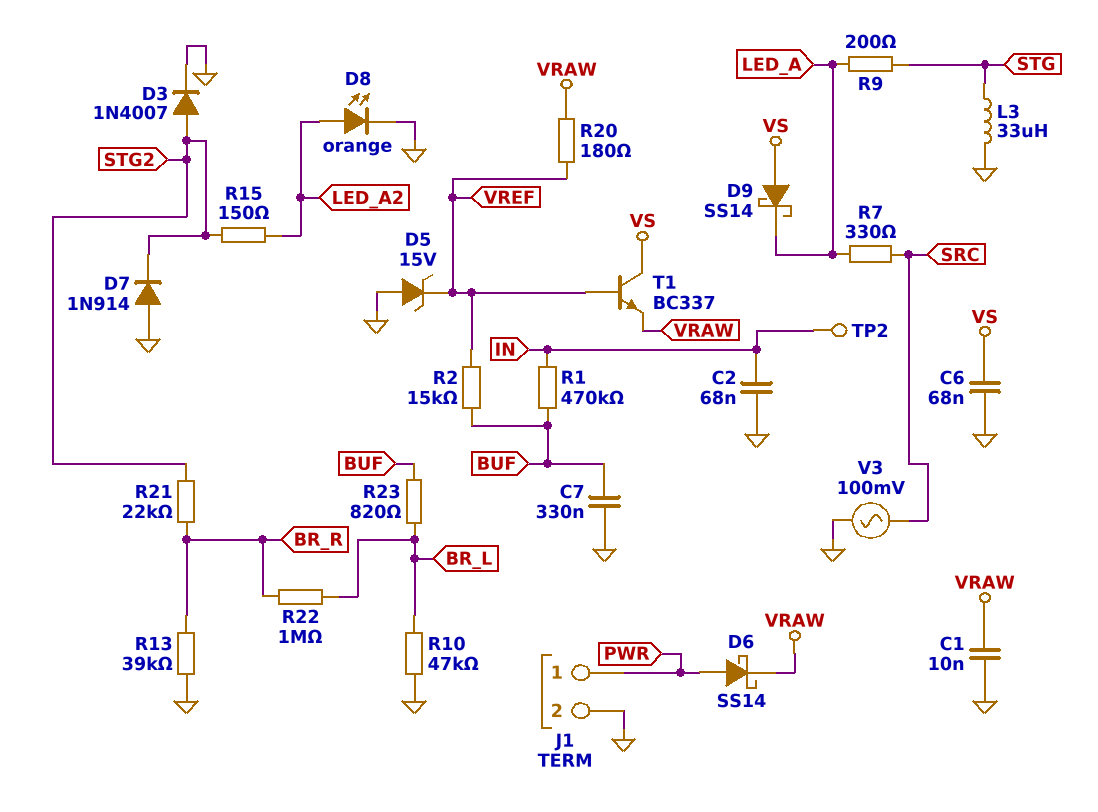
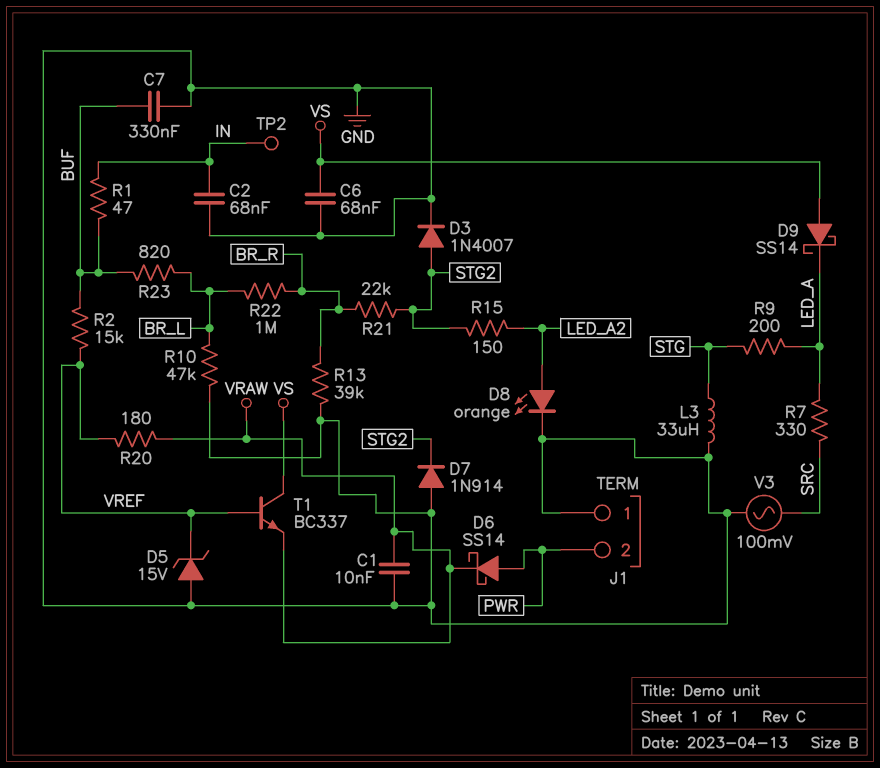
J1 pin 1: PWR -> GND
J1 pin 2: GND -> PWR
R1: 470k (BUF, IN) -> 47 (BUF, IN)

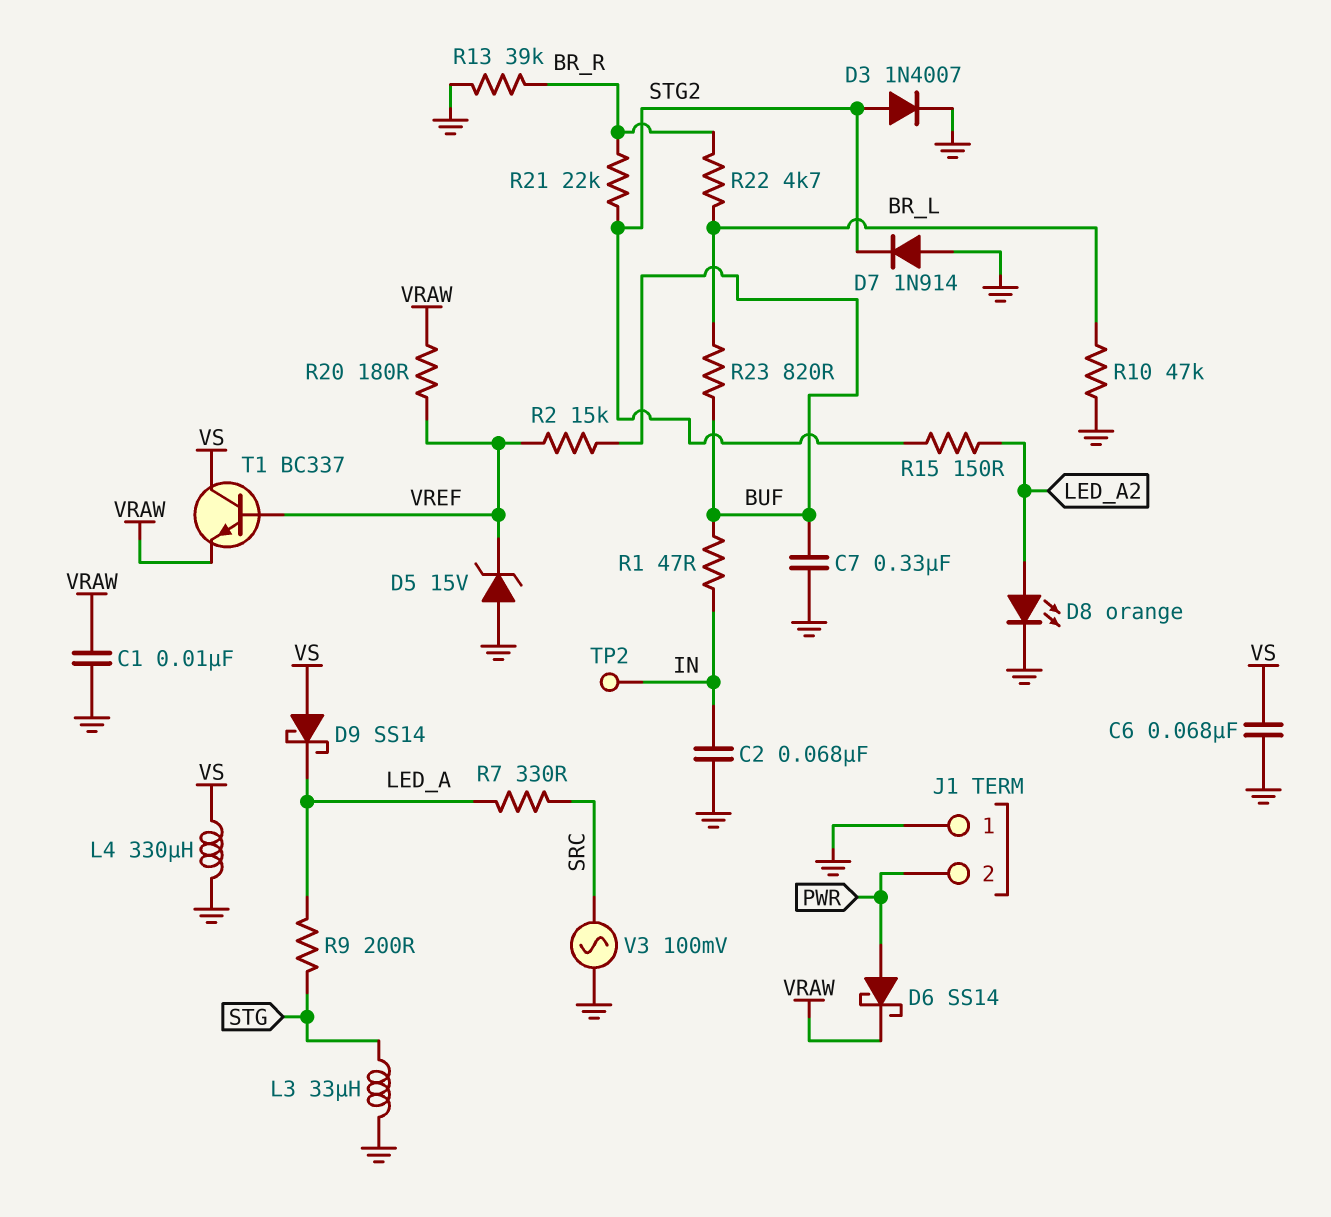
L4: none -> 330uH (GND, VS)
R22: 1M (BR_L, BR_R) -> 4.7k (BR_L, BR_R)

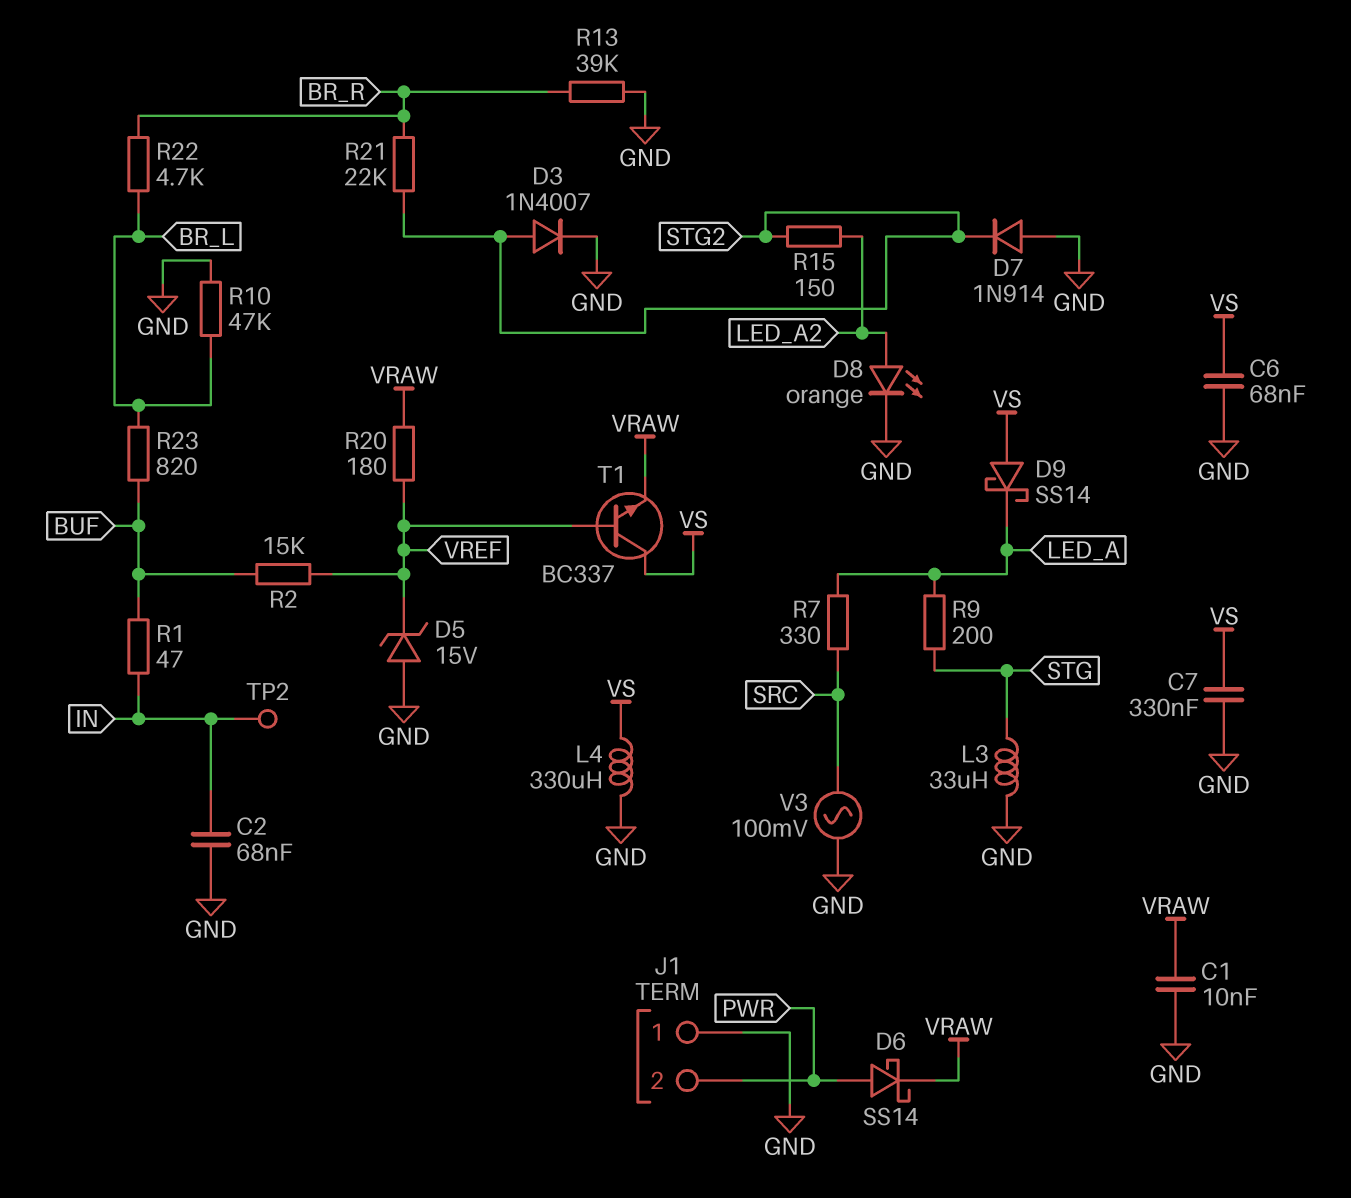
C7: 330nF (BUF, GND) -> 330nF (GND, VS)

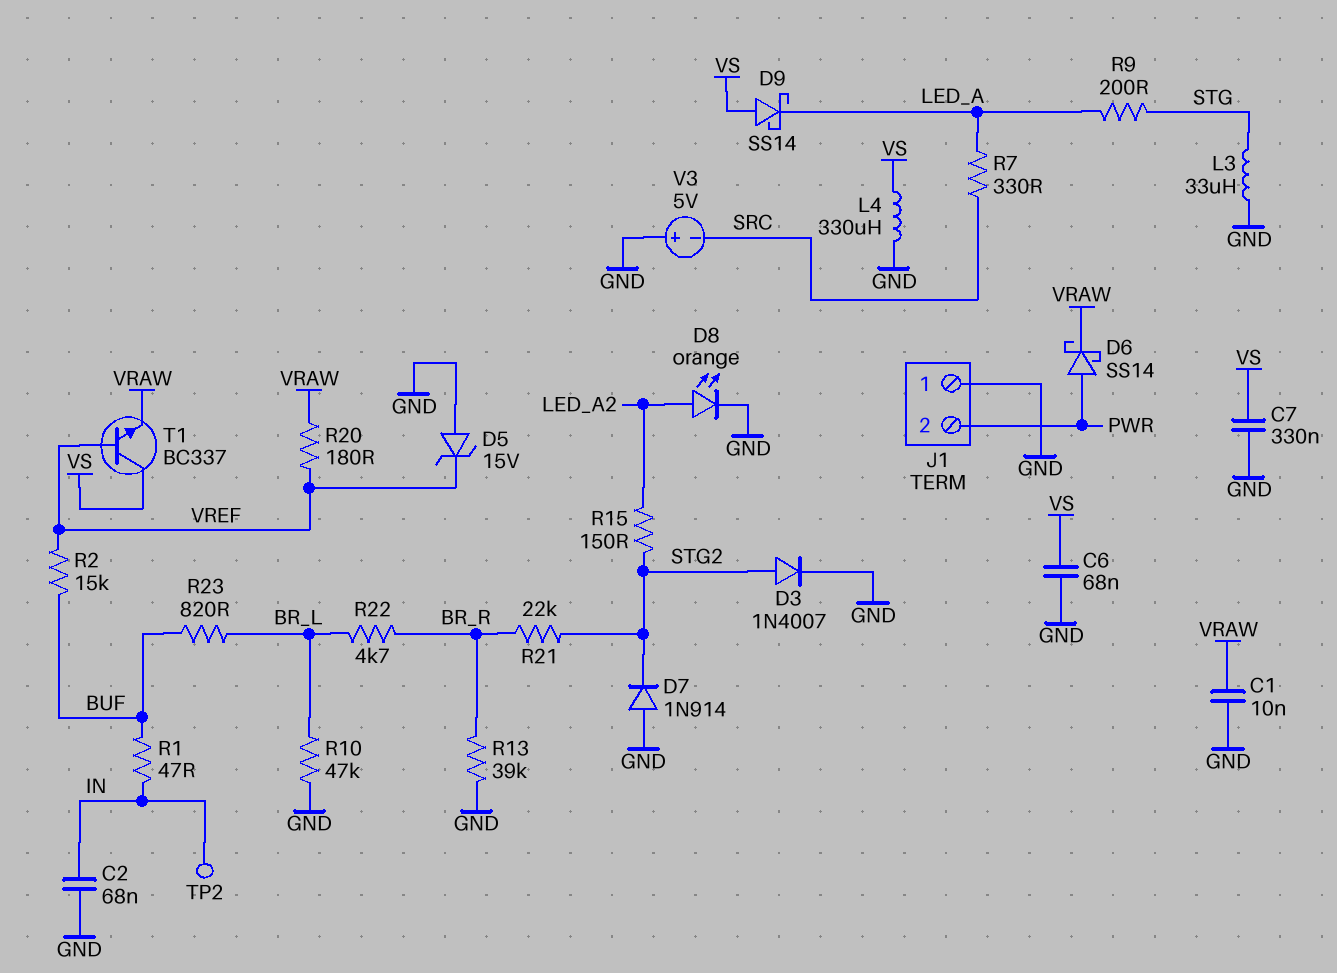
V3: AC 100mV (GND, SRC) -> 5V (plus GND, minus SRC)

